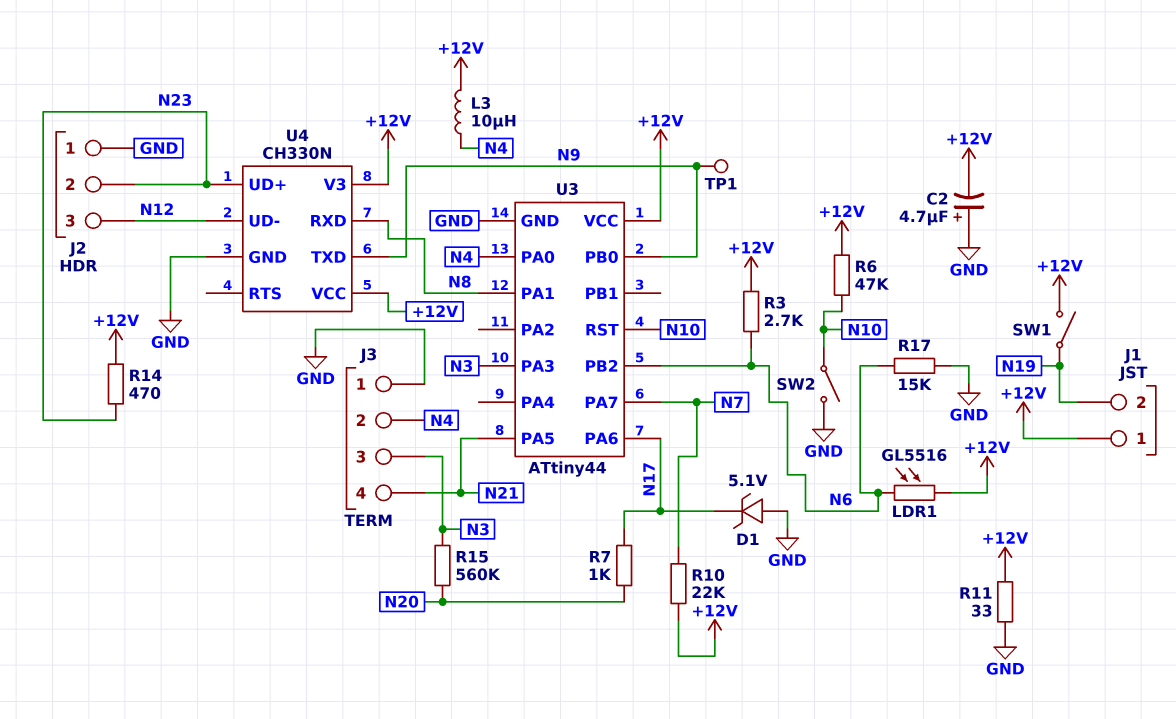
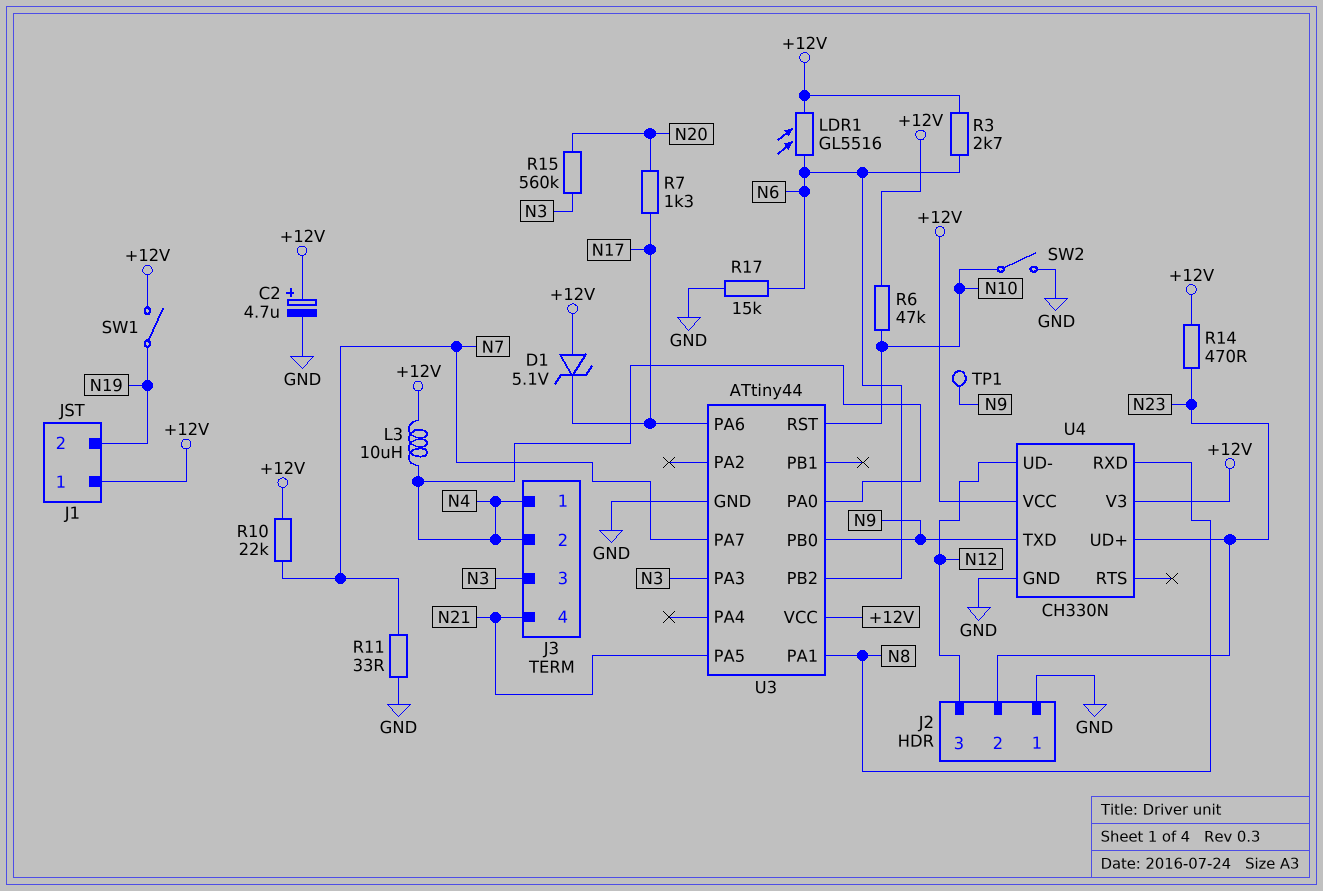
C2: 4.7uF (plus GND, minus +12V) -> 4.7uF (plus +12V, minus GND)
D1: zener 5.1V (A GND, K N17) -> zener 5.1V (A +12V, K N17)
J3 pin 1: GND -> N4
R7: 1k (N17, N20) -> 1.3k (N17, N20)
R11: 33 (+12V, GND) -> 33 (GND, N7)

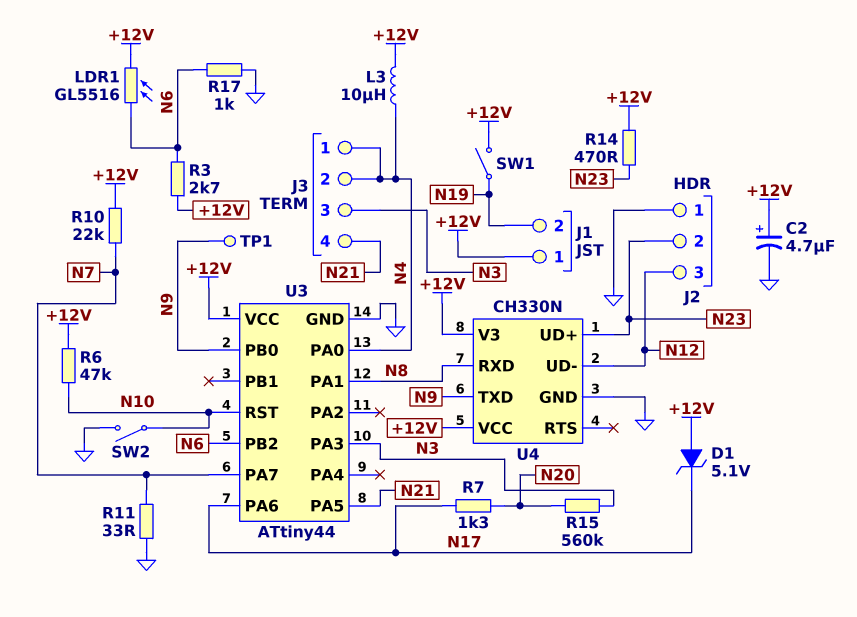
R17: 15k (GND, N6) -> 1k (GND, N6)

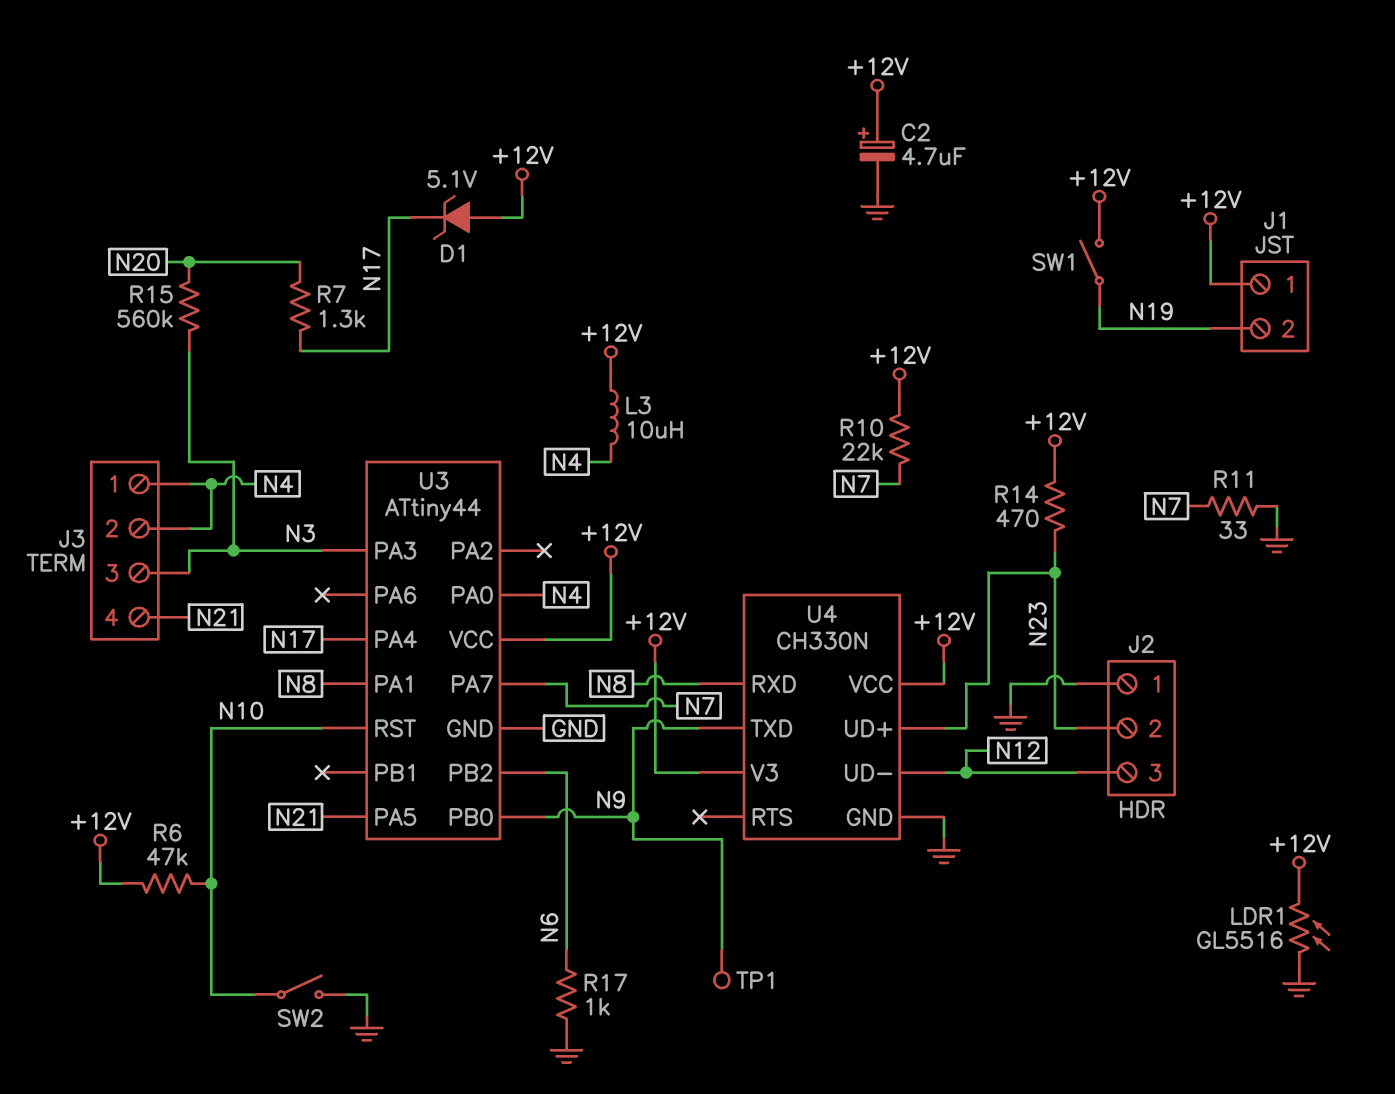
LDR1: GL5516 (+12V, N6) -> GL5516 (+12V, GND)
R3: 2.7k (+12V, N6) -> none
U3 pin PA4: none -> N17
U3 pin PA6: N17 -> none

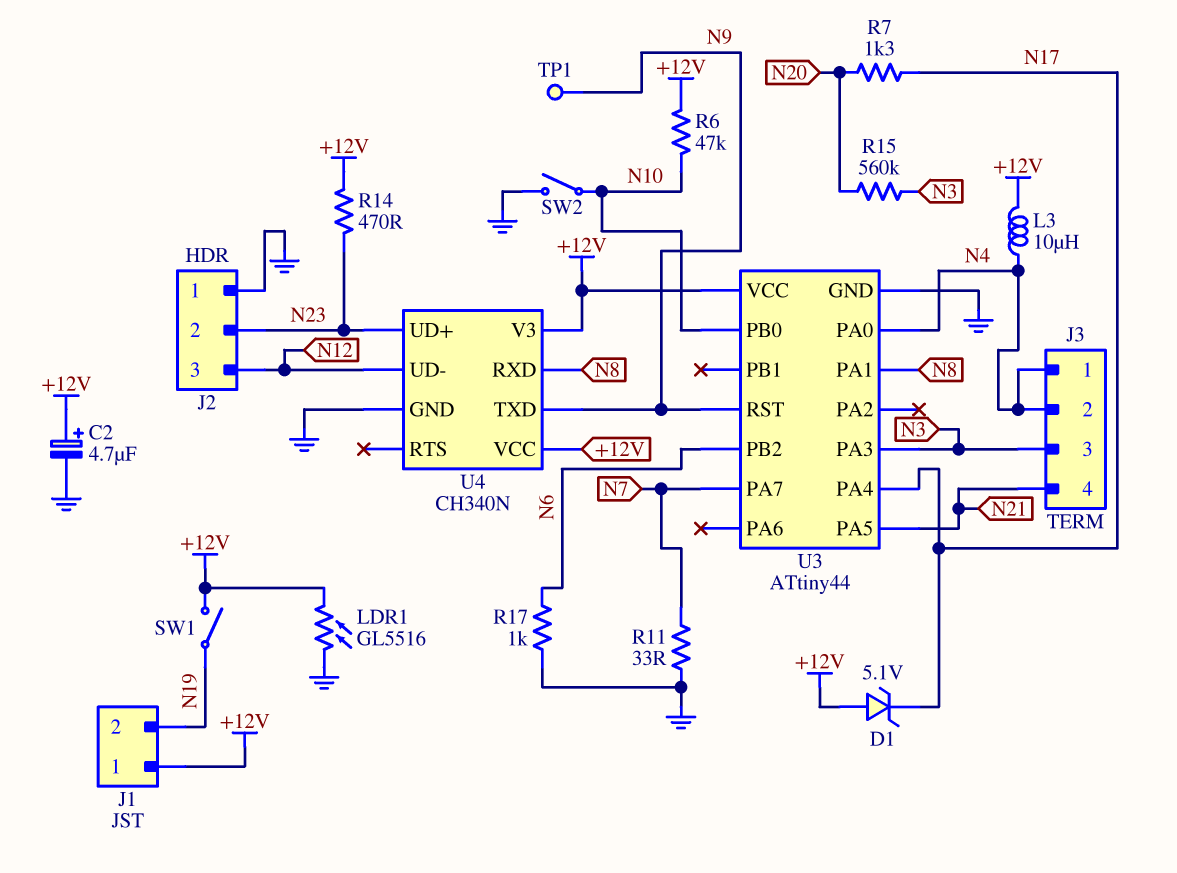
R10: 22k (+12V, N7) -> none
U3 pin PB0: N9 -> N10
U3 pin RST: N10 -> N9
U4: CH330N -> CH340N

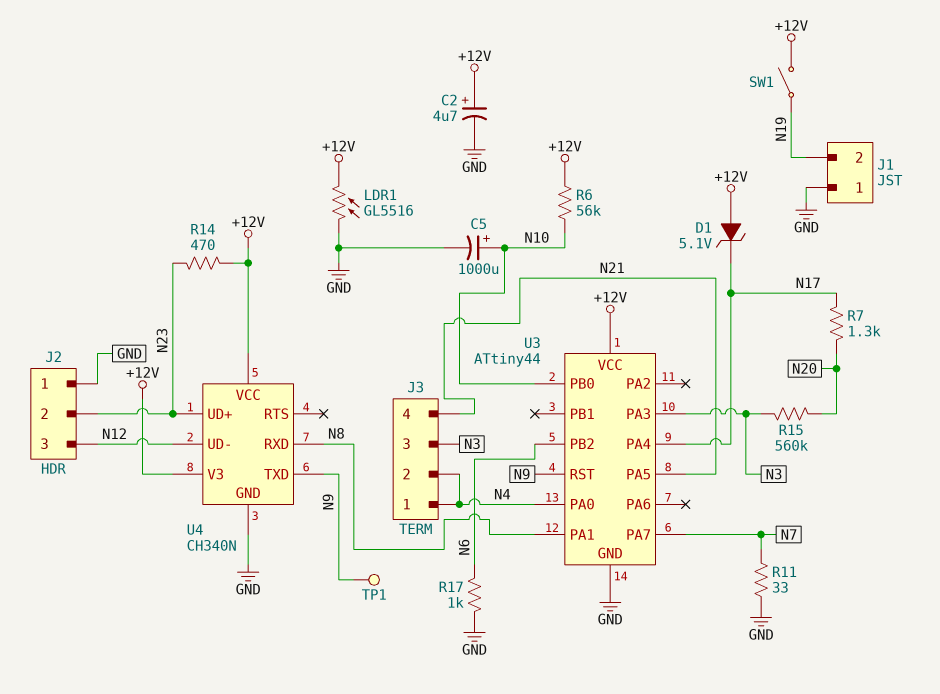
C5: none -> 1000uF (plus N10, minus GND)
J1 pin 1: +12V -> GND
L3: 10uH (+12V, N4) -> none
R6: 47k (+12V, N10) -> 56k (+12V, N10)
SW2: switch (GND, N10) -> none

